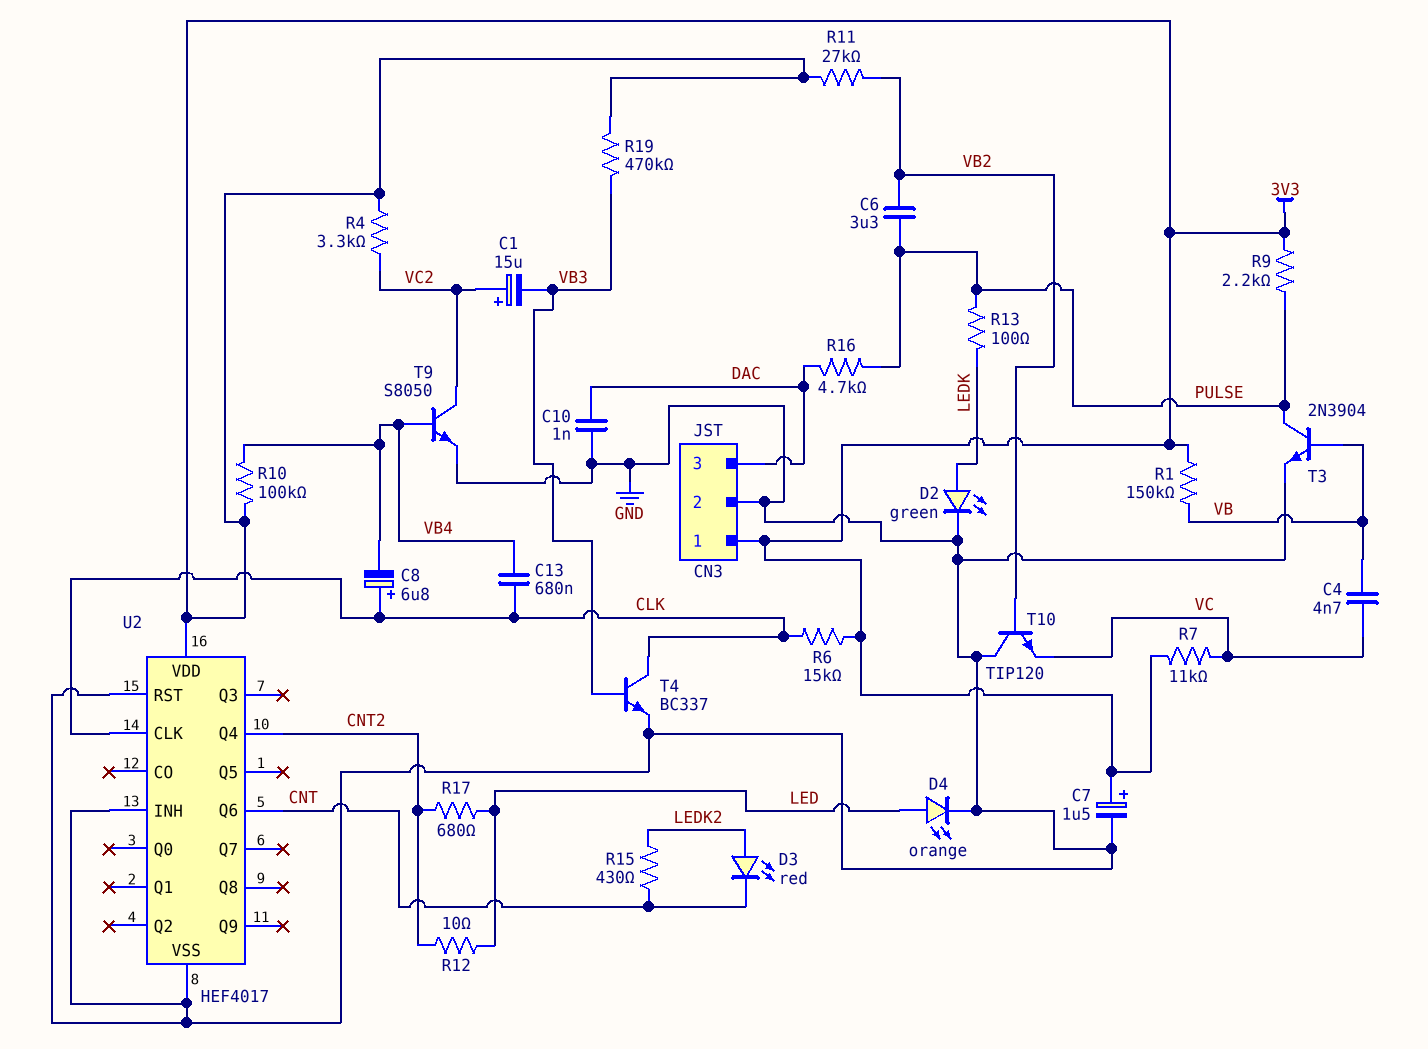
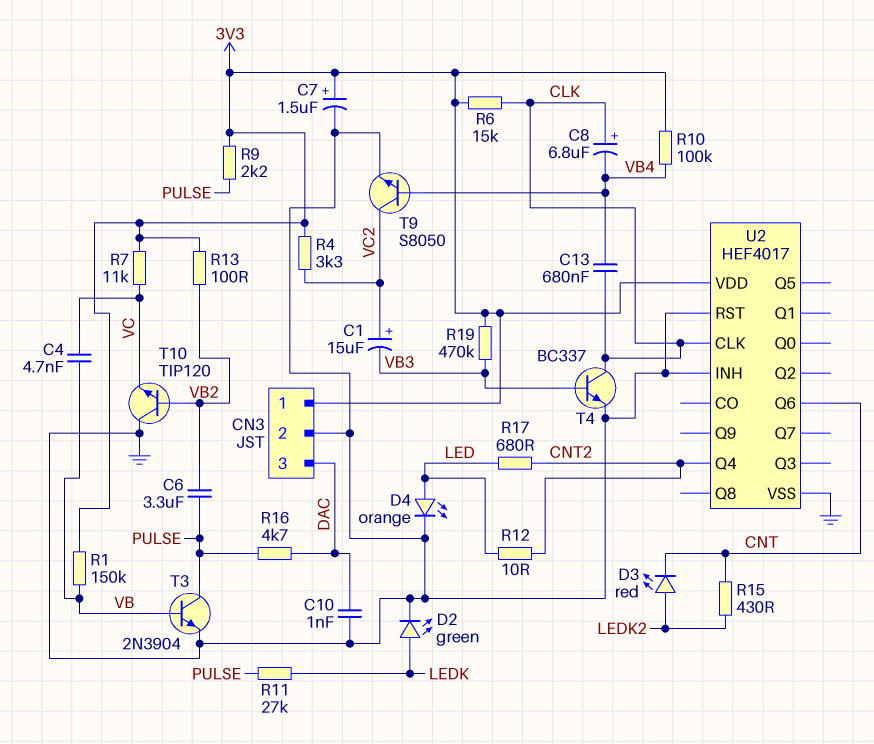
R11: 27k (3V3, VB2) -> 27k (LEDK, PULSE)
R13: 100 (LEDK, PULSE) -> 100 (3V3, VB2)

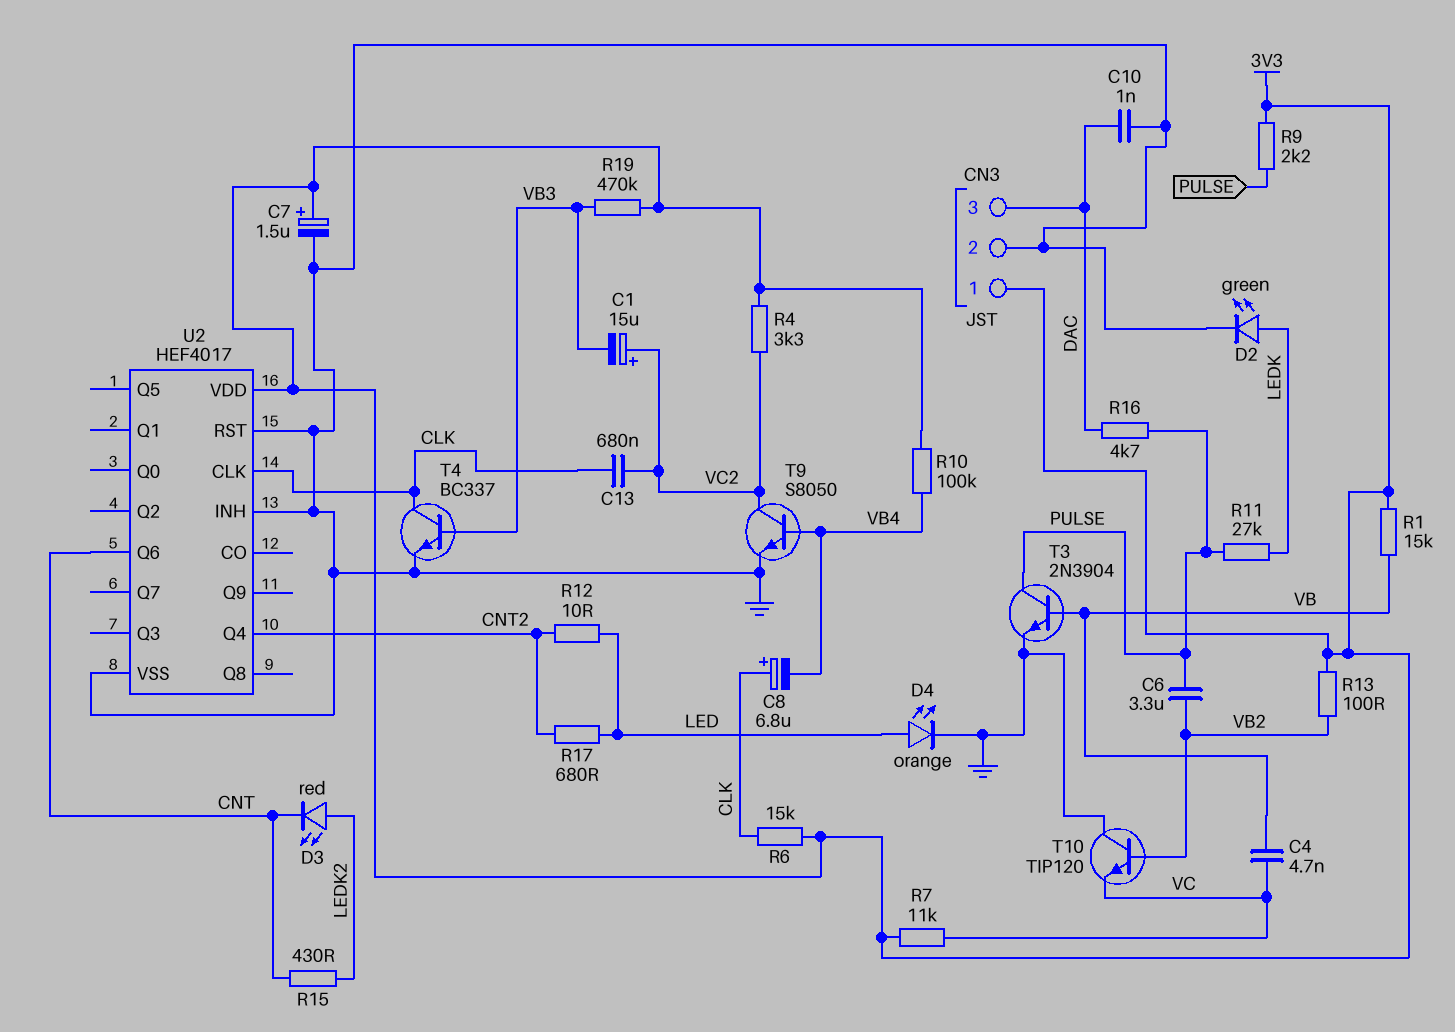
C13: 680nF (CLK, VB4) -> 680nF (CLK, VC2)
R1: 150k (3V3, VB) -> 15k (3V3, VB)

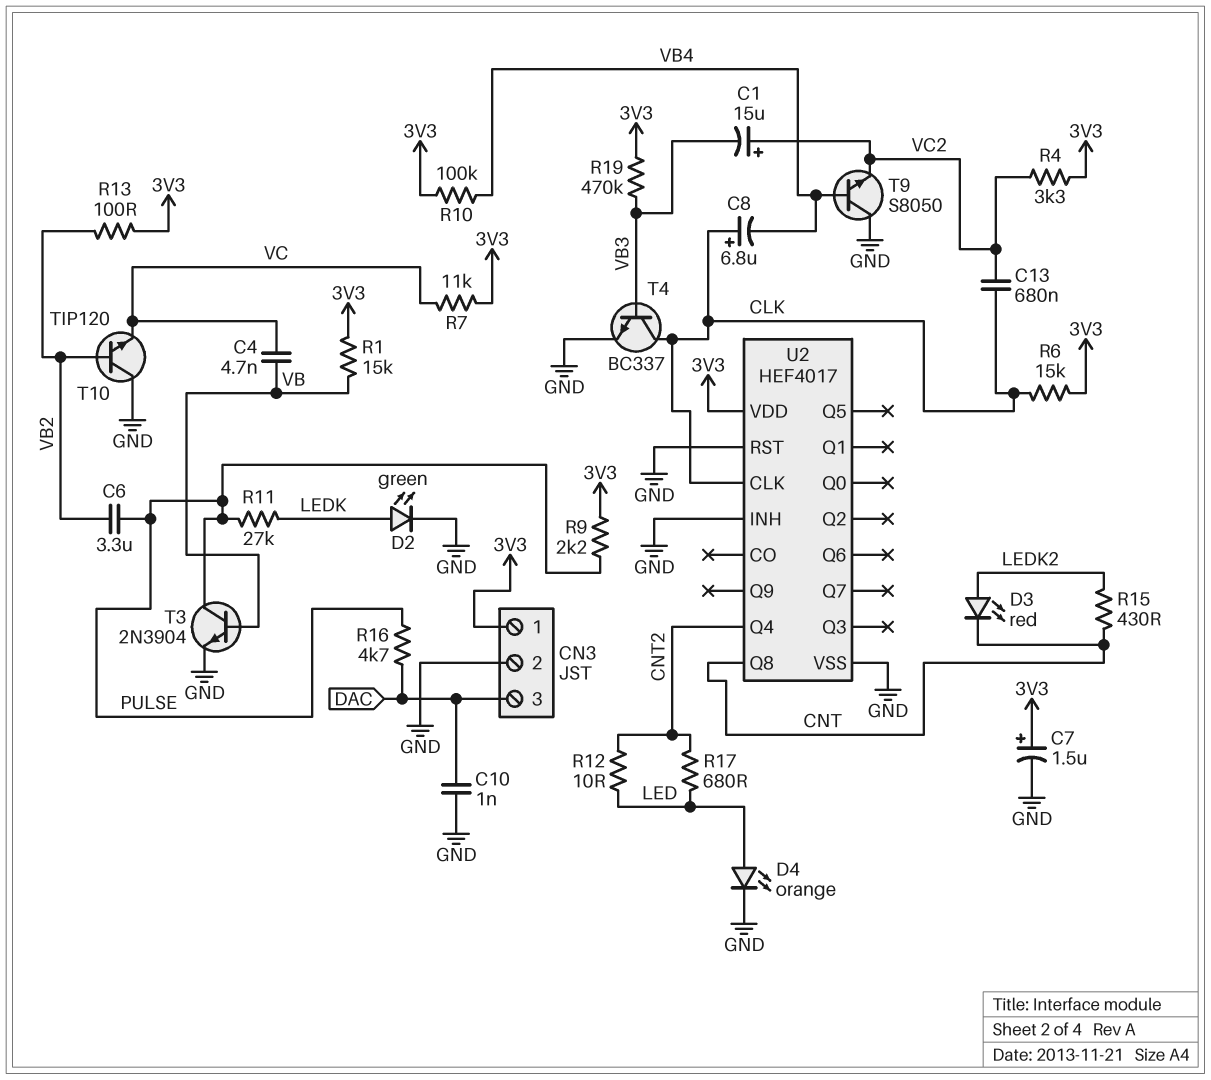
T9: NPN S8050 (B VB4, C VC2, E GND) -> NPN S8050 (B VB4, C GND, E VC2)
U2 pin Q6: CNT -> none
U2 pin Q8: none -> CNT

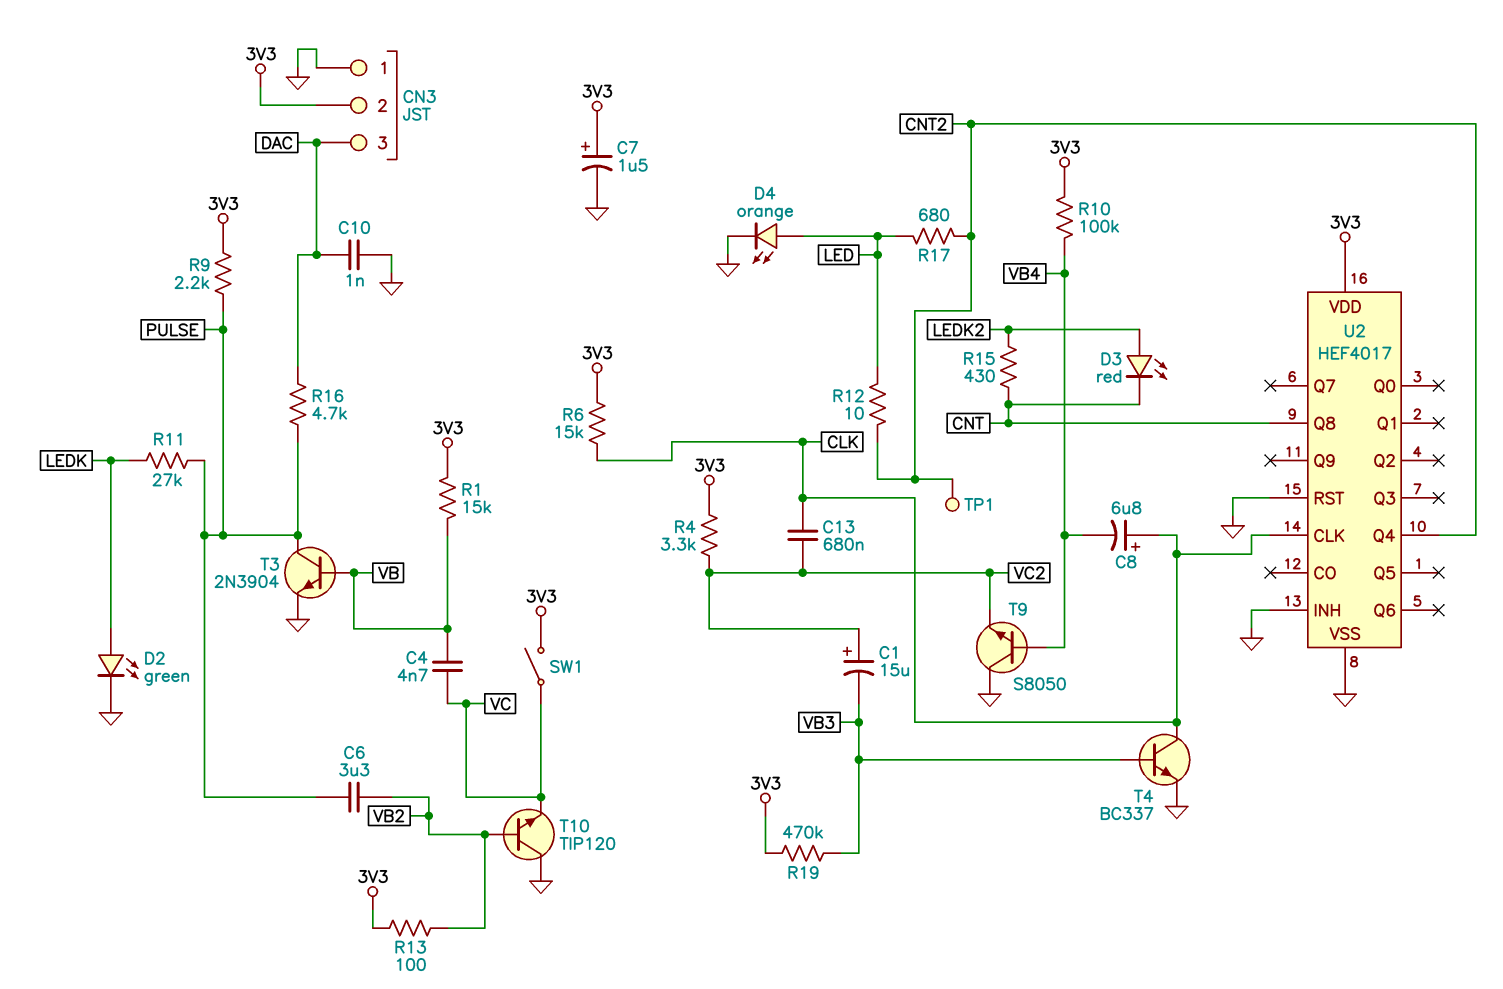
CN3 pin 1: 3V3 -> GND
CN3 pin 2: GND -> 3V3
R7: 11k (3V3, VC) -> none
SW1: none -> switch (3V3, VC)
TP1: none -> test point (CNT2)

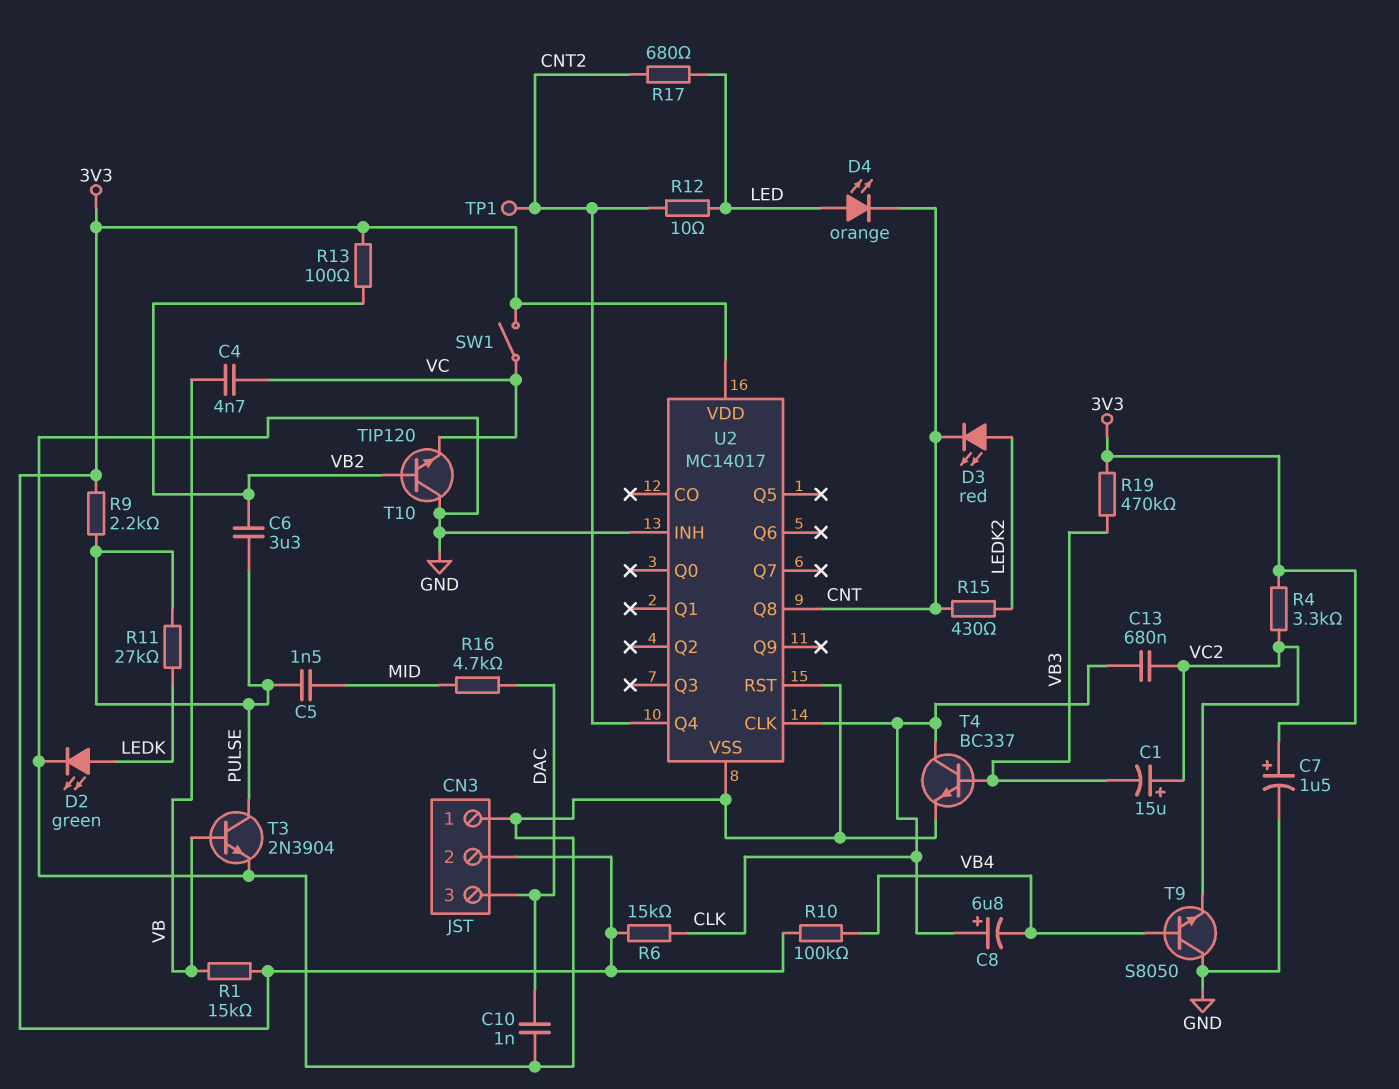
C5: none -> 1.5nF (MID, PULSE)
D4: LED orange (A LED, K GND) -> LED orange (A LED, K CNT)
R16: 4.7k (DAC, PULSE) -> 4.7k (DAC, MID)
U2: HEF4017 -> MC14017

